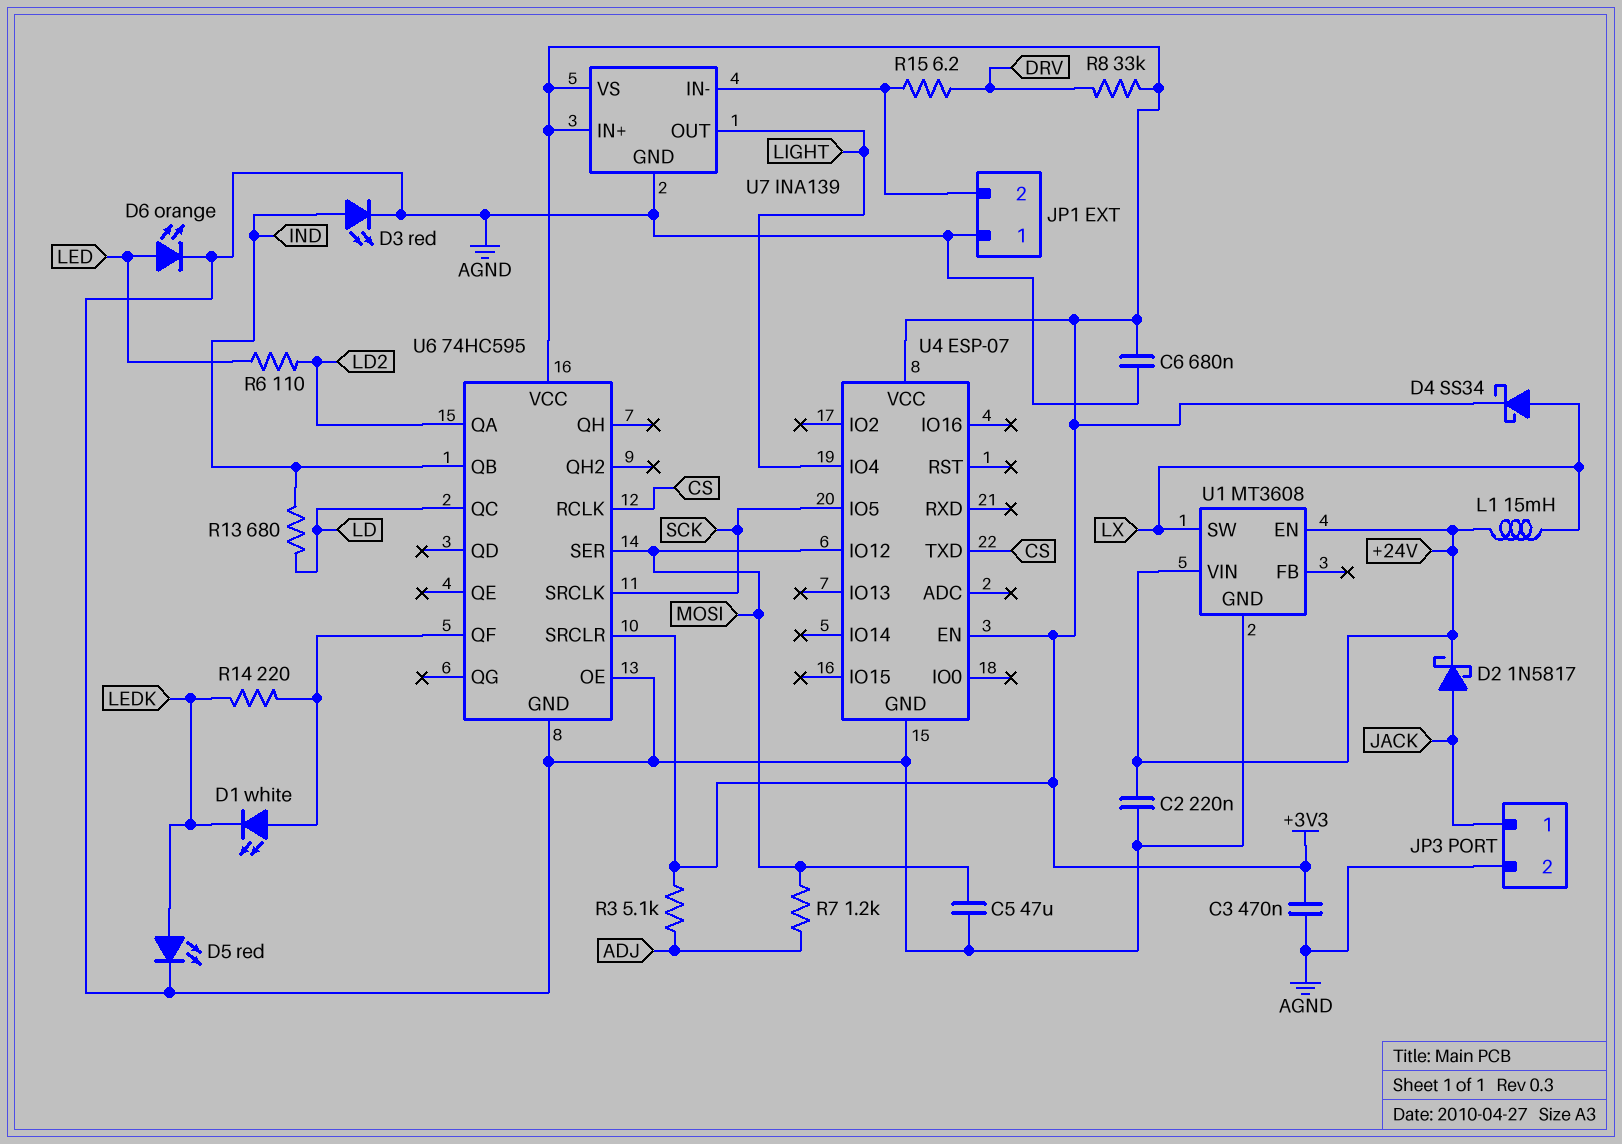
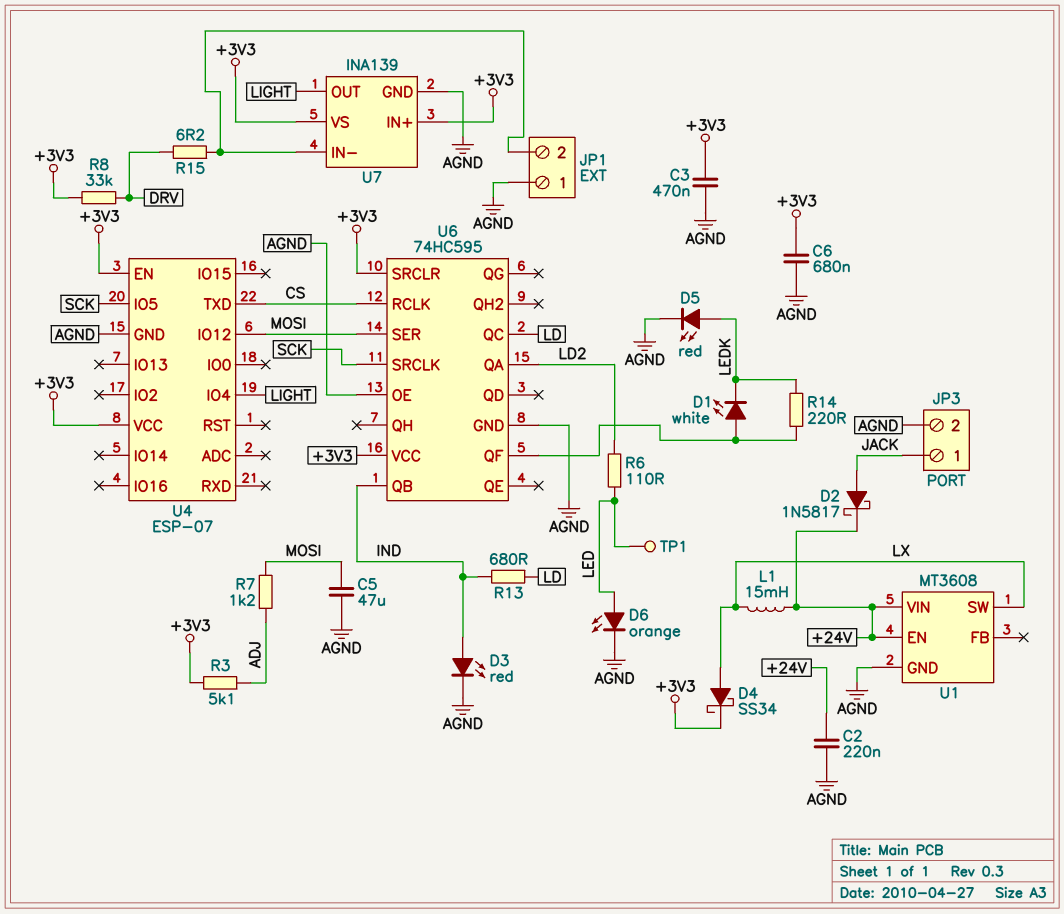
TP1: none -> test point (LED)

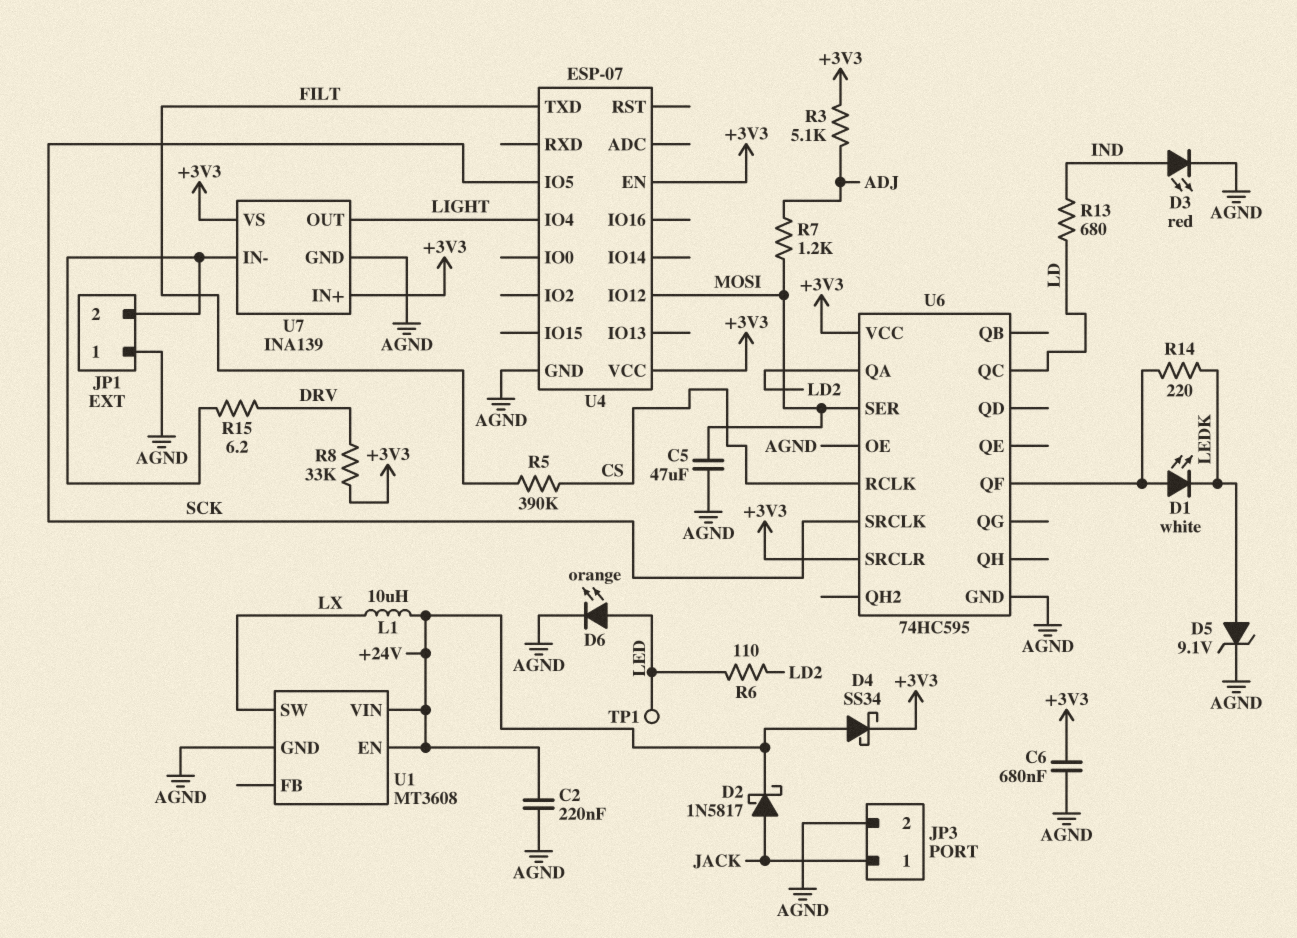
C3: 470nF (+3V3, AGND) -> none
D4: schottky SS34 (A LX, K +3V3) -> schottky SS34 (A +24V, K +3V3)
D5: LED red (A LEDK, K AGND) -> zener 9.1V (A LEDK, K AGND)
L1: 15mH (+24V, LX) -> 10uH (+24V, LX)
R5: none -> 390k (CS, FILT)
U4 pin TXD: CS -> FILT
U6 pin QB: IND -> none

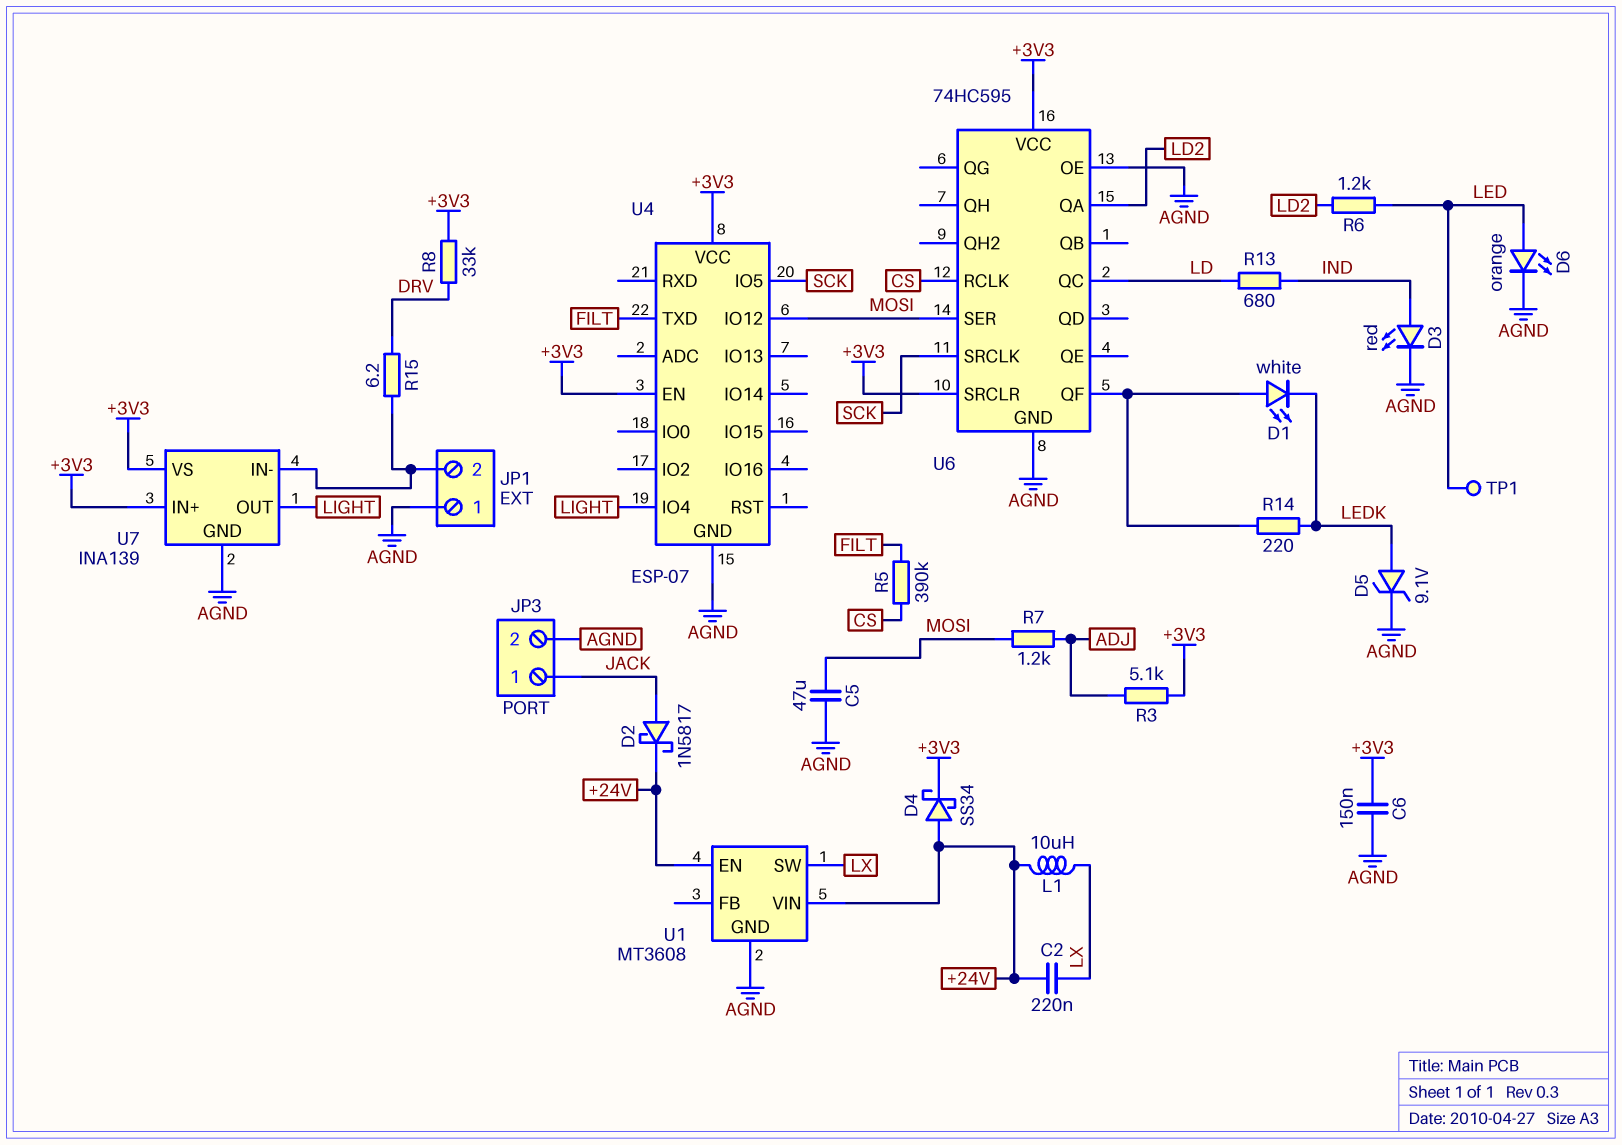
C2: 220nF (+24V, AGND) -> 220nF (+24V, LX)
C6: 680nF (+3V3, AGND) -> 150nF (+3V3, AGND)
R6: 110 (LD2, LED) -> 1.2k (LD2, LED)

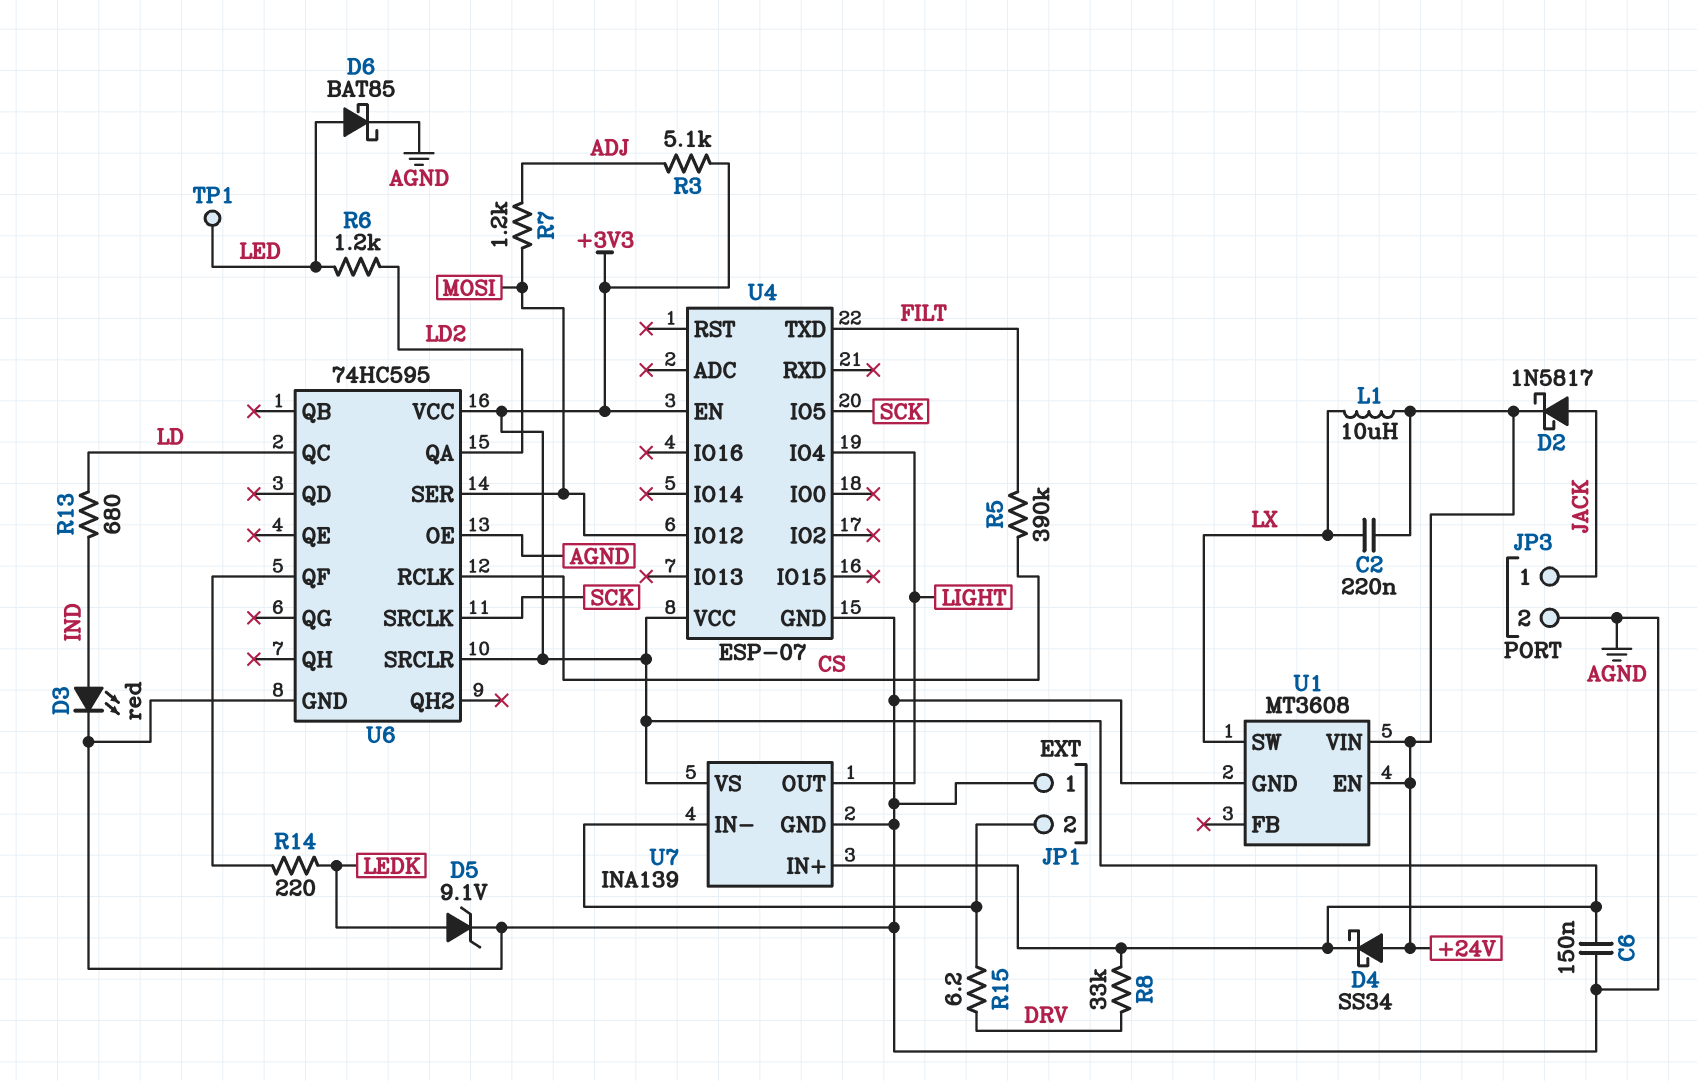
C5: 47uF (AGND, MOSI) -> none
D1: LED white (A U6/QF, K LEDK) -> none
D6: LED orange (A LED, K AGND) -> schottky BAT85 (A LED, K AGND)

